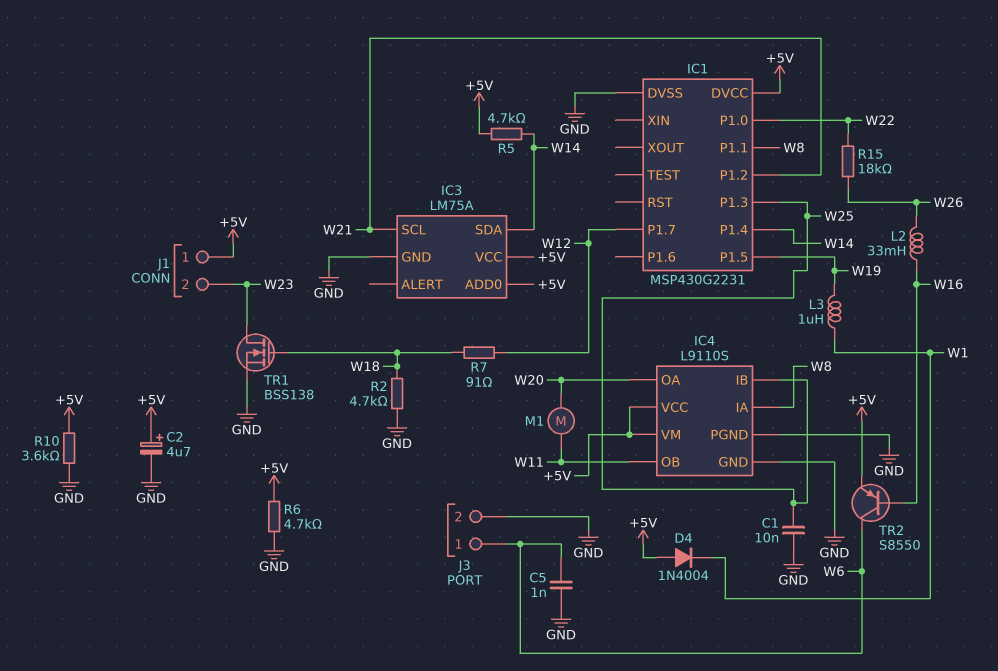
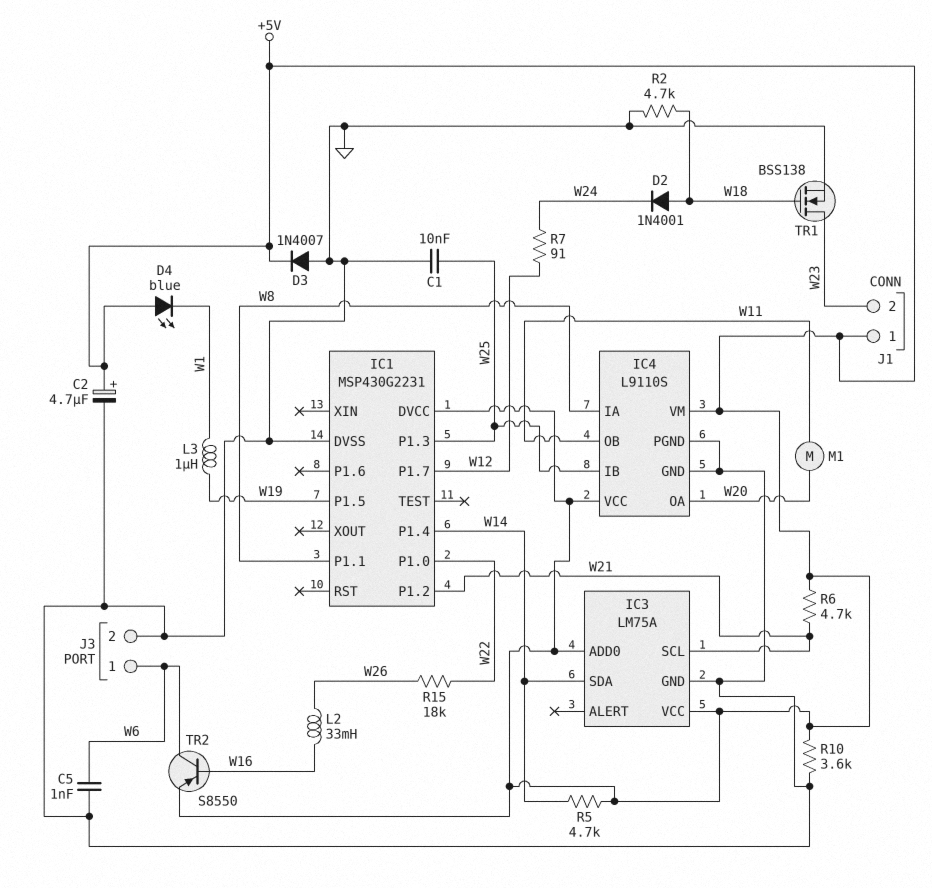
D2: none -> diode 1N4001 (A W18, K W24)
D3: none -> diode 1N4007 (A GND, K +5V)
D4: diode 1N4004 (A +5V, K W1) -> LED blue (A +5V, K W1)
R6: 4.7k (+5V, GND) -> 4.7k (+5V, W21)
R7: 91 (W12, W18) -> 91 (W12, W24)

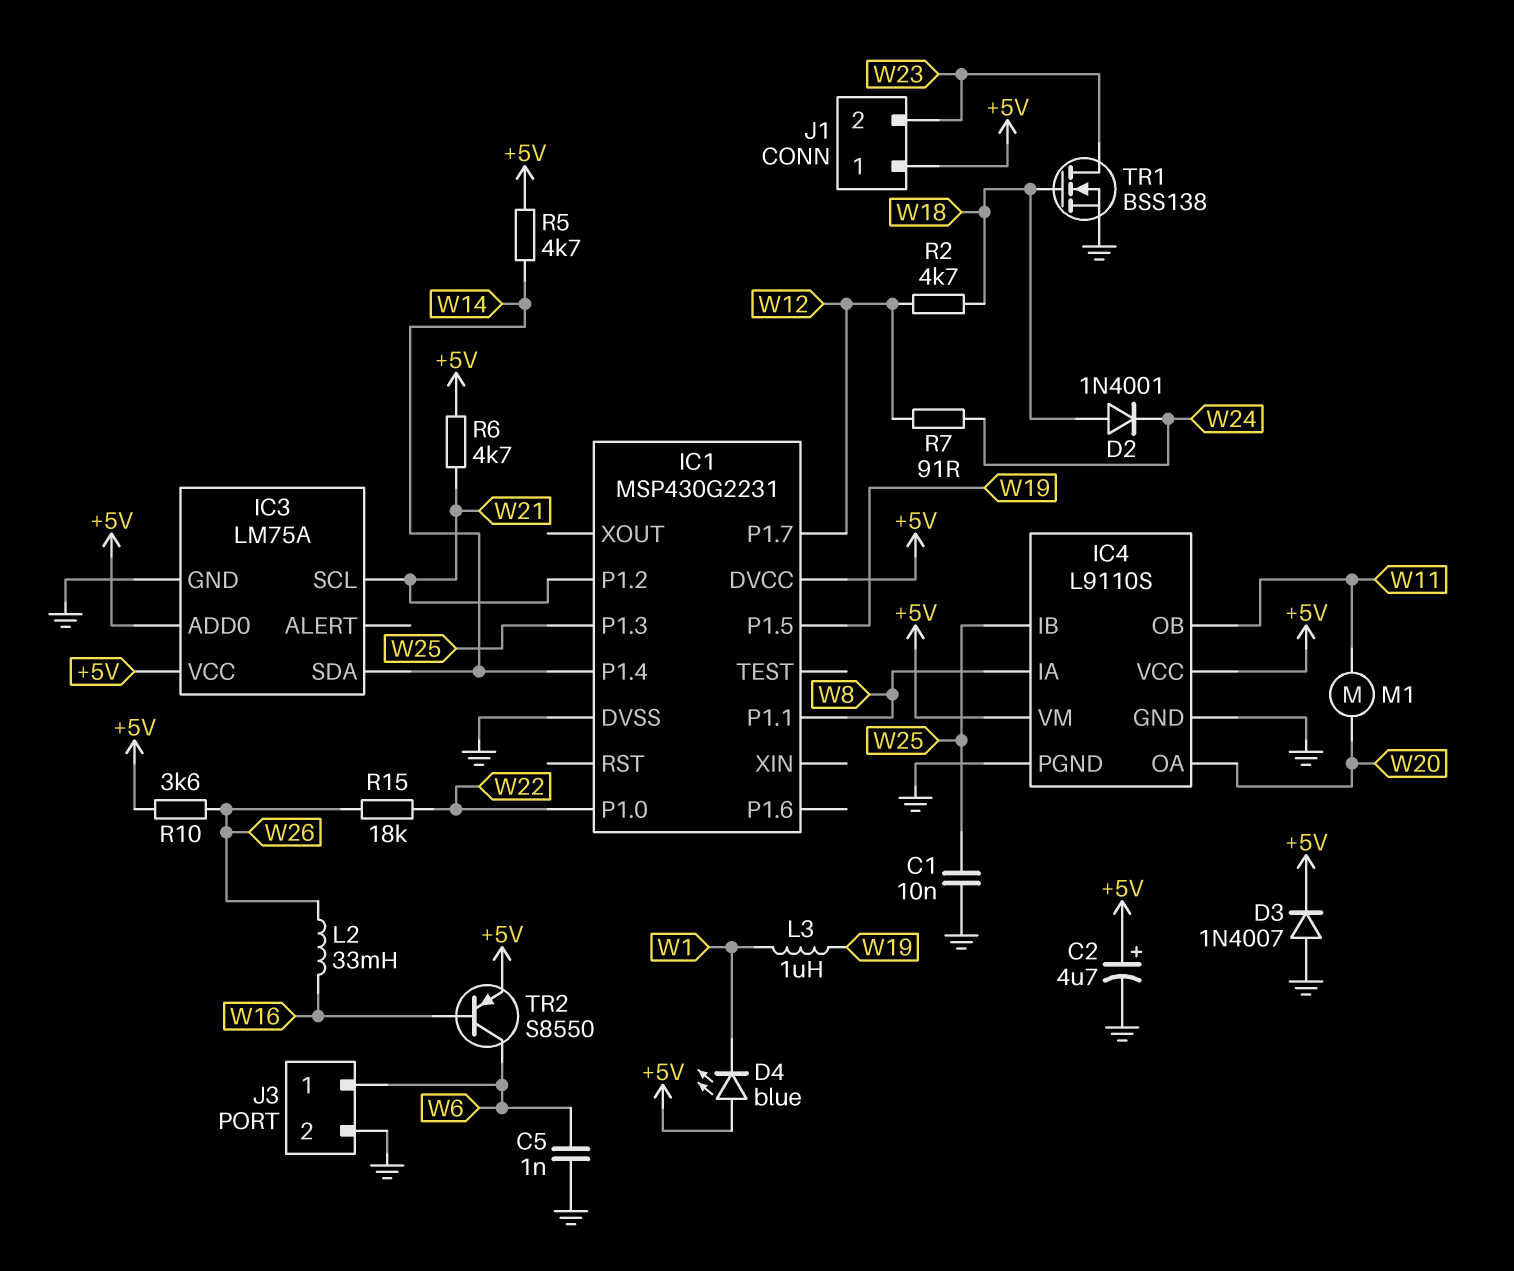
R2: 4.7k (GND, W18) -> 4.7k (W12, W18)
R10: 3.6k (+5V, GND) -> 3.6k (+5V, W26)

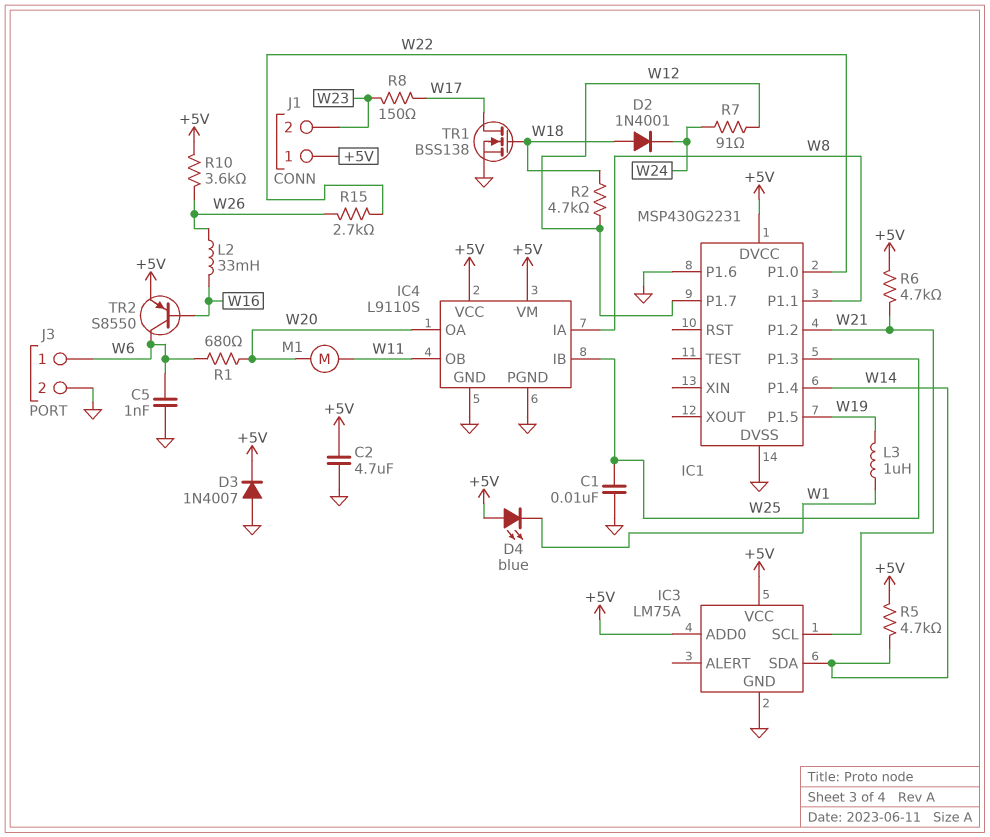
C2: 4.7uF (plus +5V, minus GND) -> 4.7uF (+5V, GND)
IC1 pin P1.6: none -> GND
R1: none -> 680 (W6, W20)
R8: none -> 150 (W17, W23)
R15: 18k (W22, W26) -> 2.7k (W22, W26)
TR1: NMOS BSS138 (G W18, D W23, S GND) -> NMOS BSS138 (G W18, D W17, S GND)

